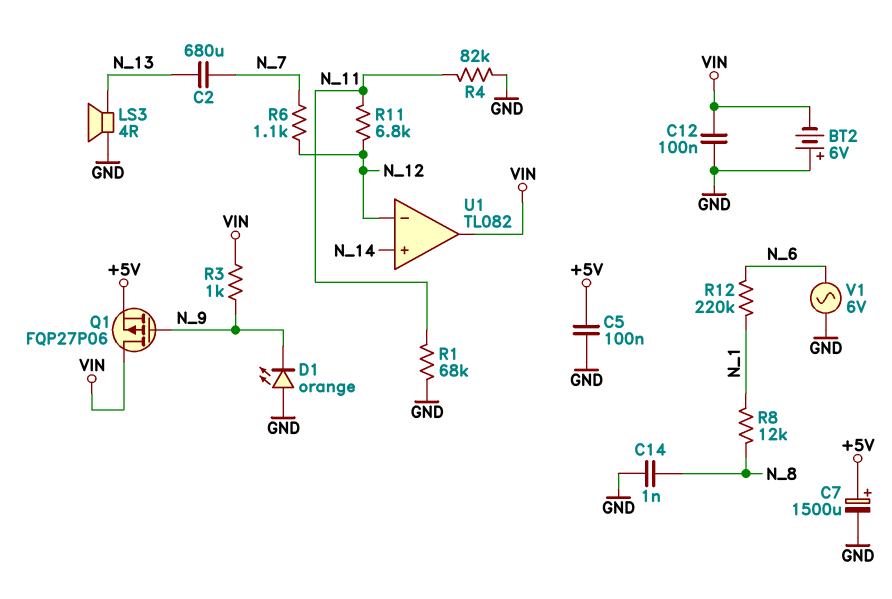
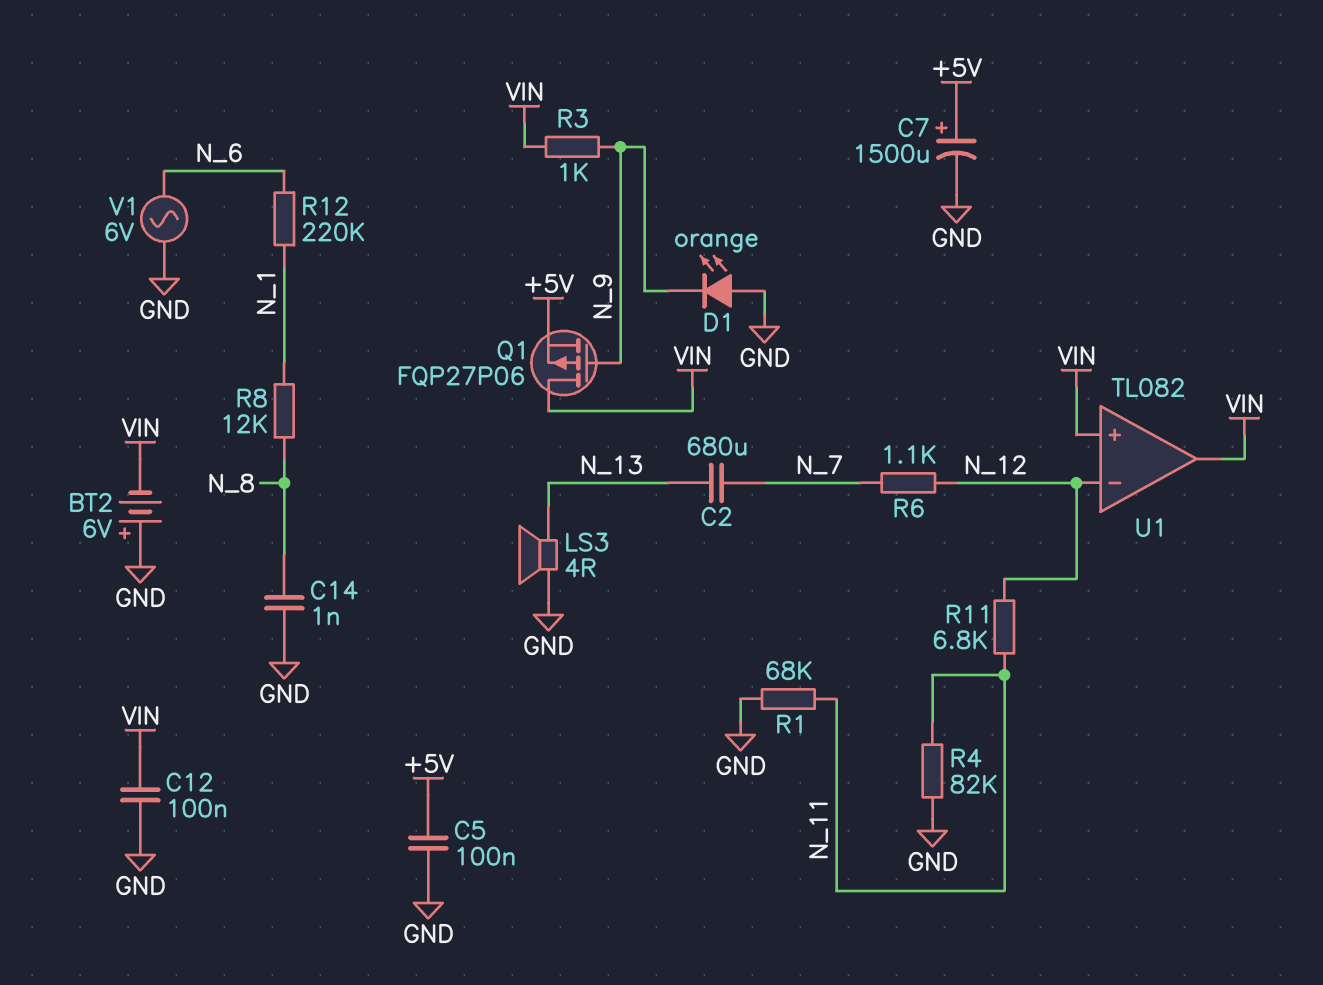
U1 pin in+: N_14 -> VIN

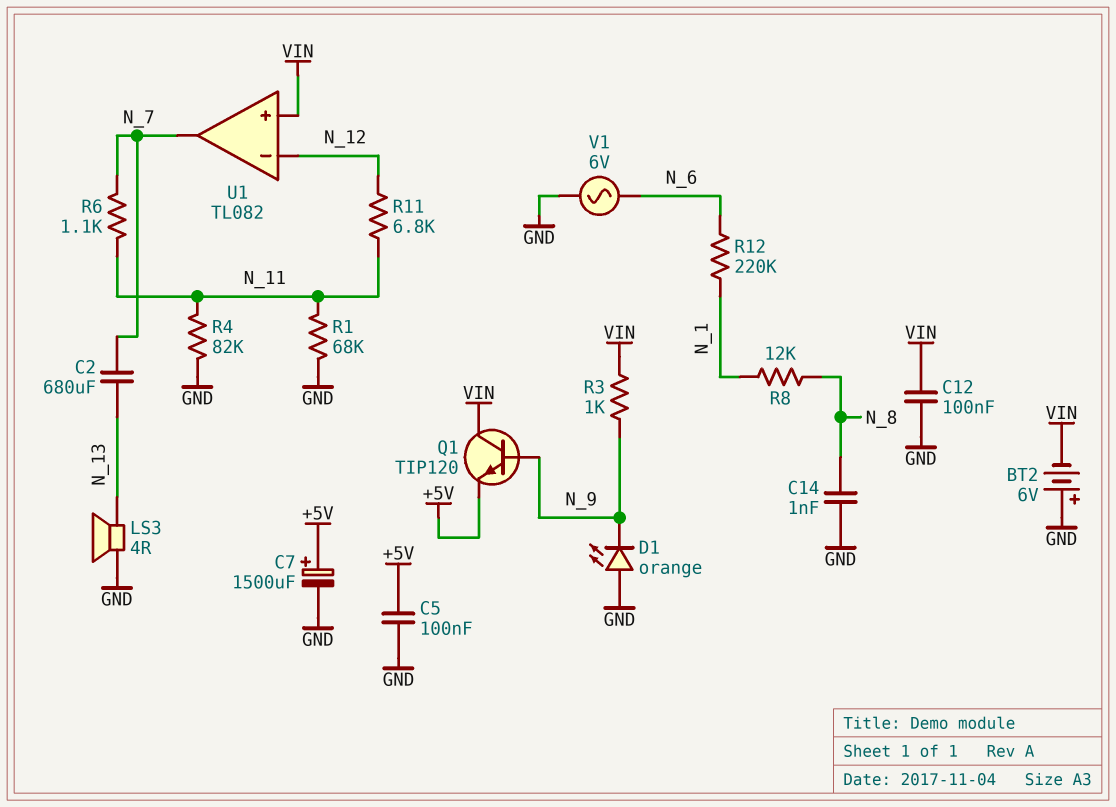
Q1: PMOS FQP27P06 (G N_9, D VIN, S +5V) -> NPN TIP120 (B N_9, C VIN, E +5V)
R6: 1.1k (N_7, N_12) -> 1.1k (N_7, N_11)
U1 pin out: VIN -> N_7

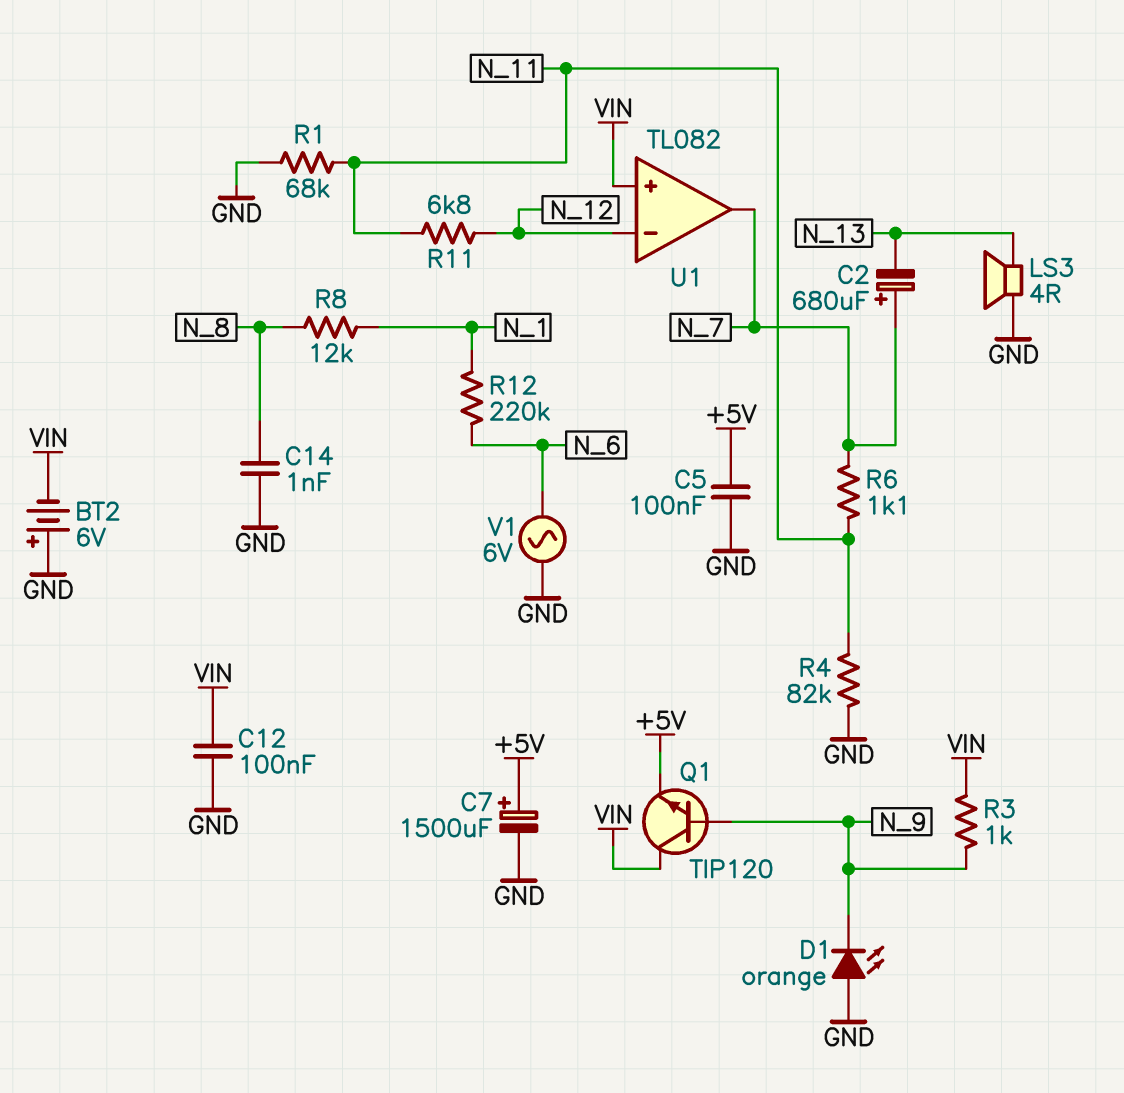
C2: 680uF (N_7, N_13) -> 680uF (plus N_7, minus N_13)

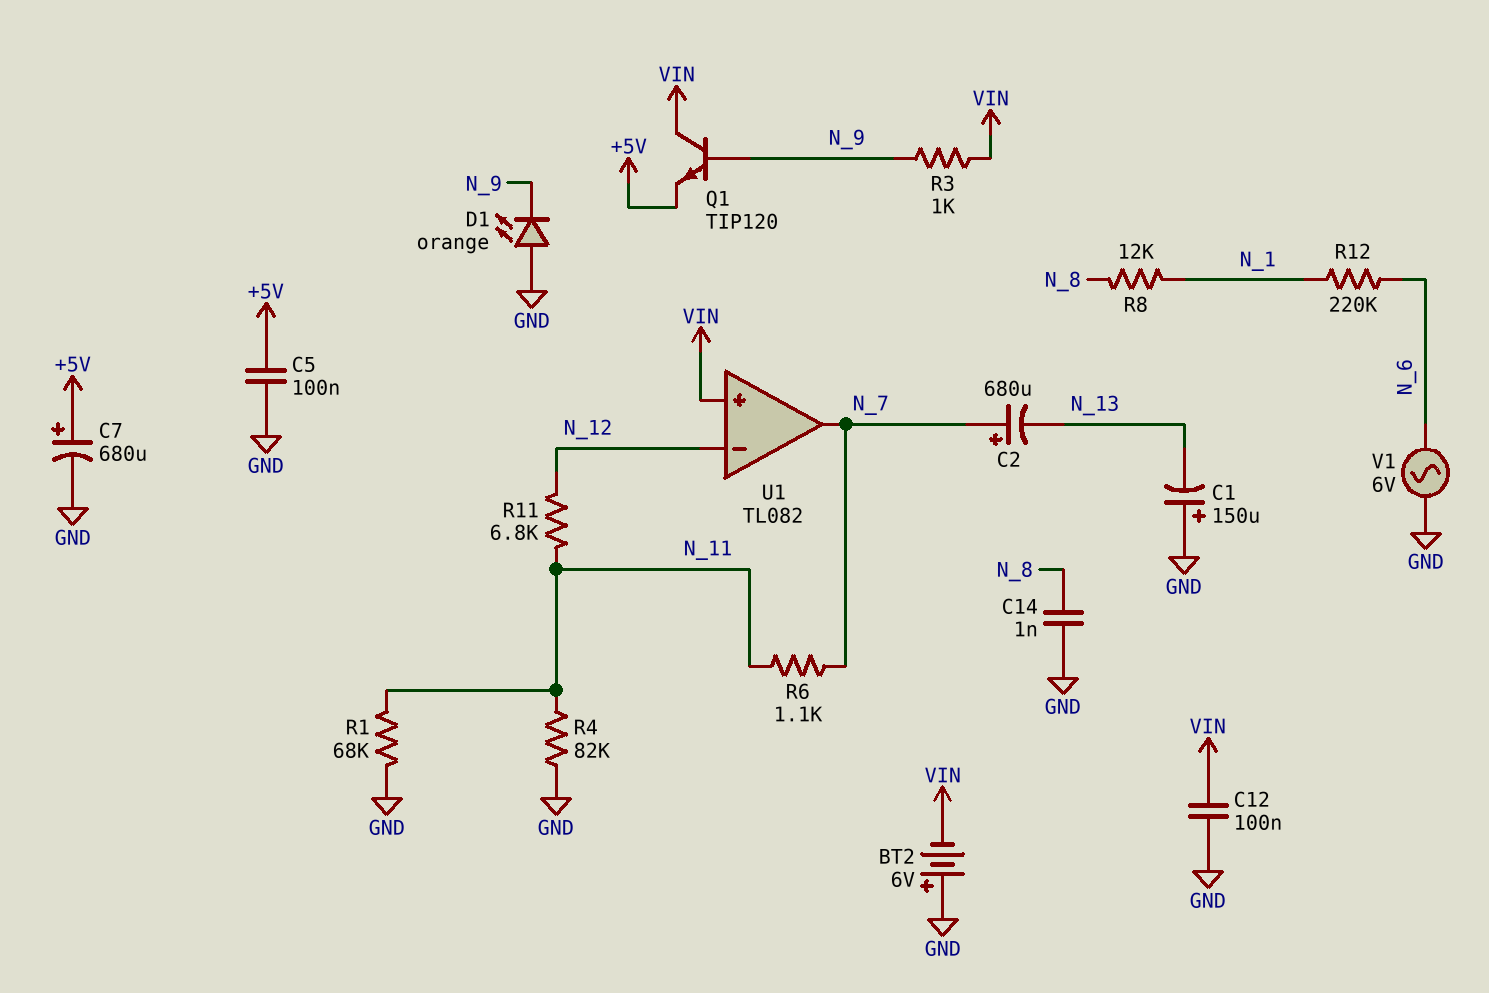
C1: none -> 150uF (plus GND, minus N_13)
C7: 1500uF (plus +5V, minus GND) -> 680uF (plus +5V, minus GND)
LS3: speaker 4R (GND, N_13) -> none

